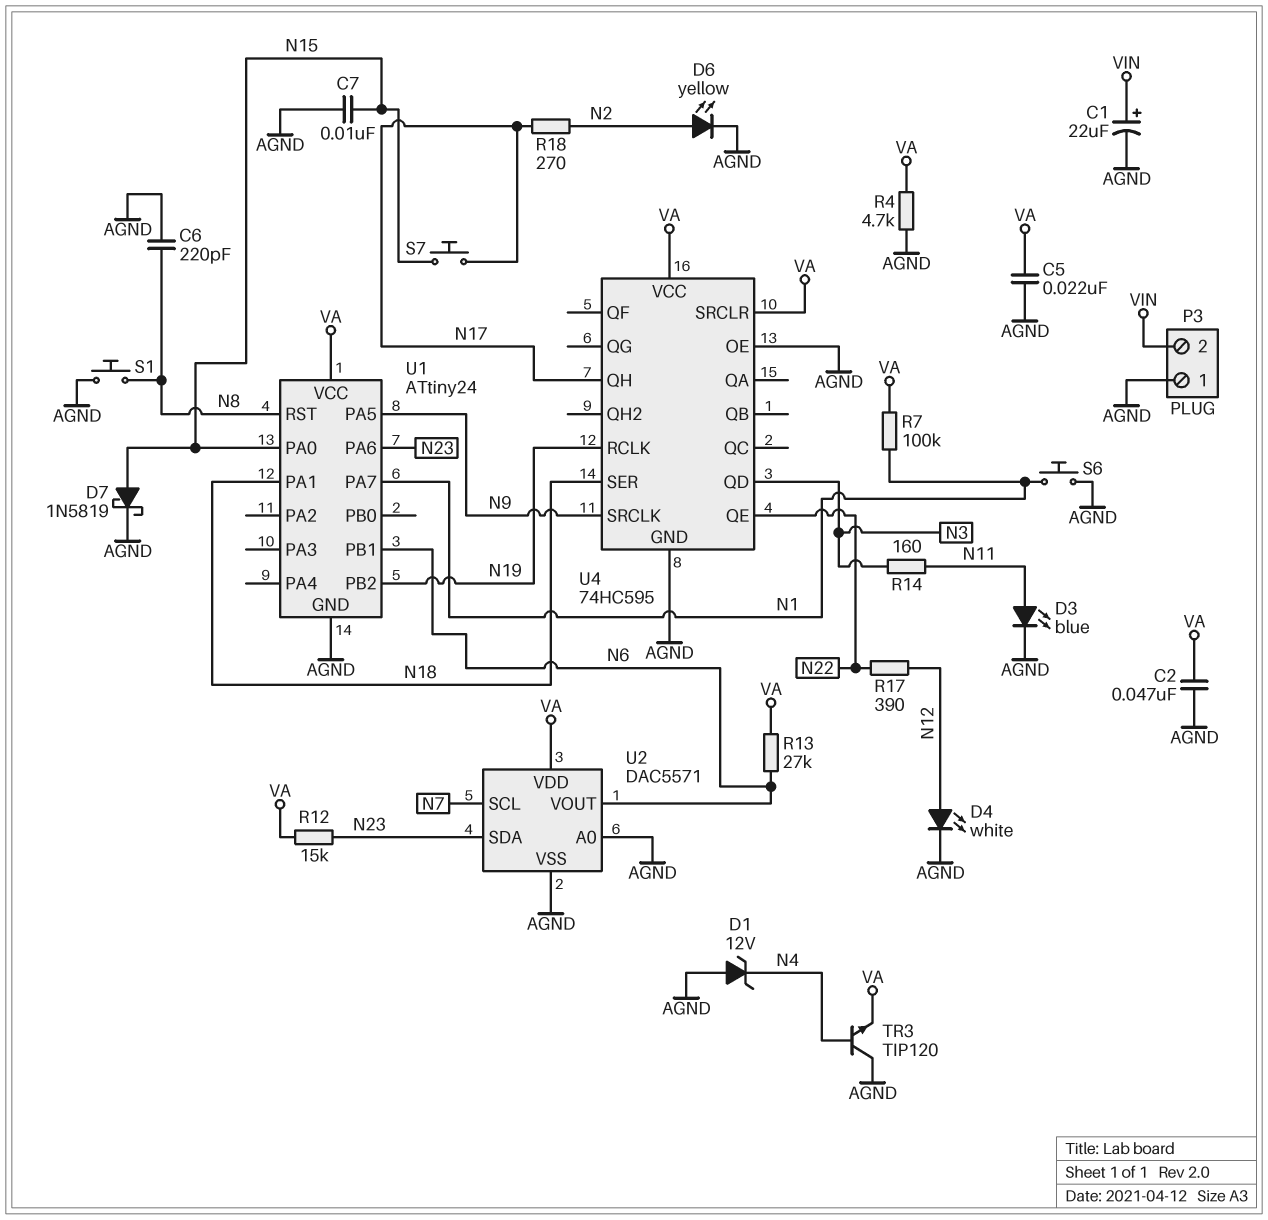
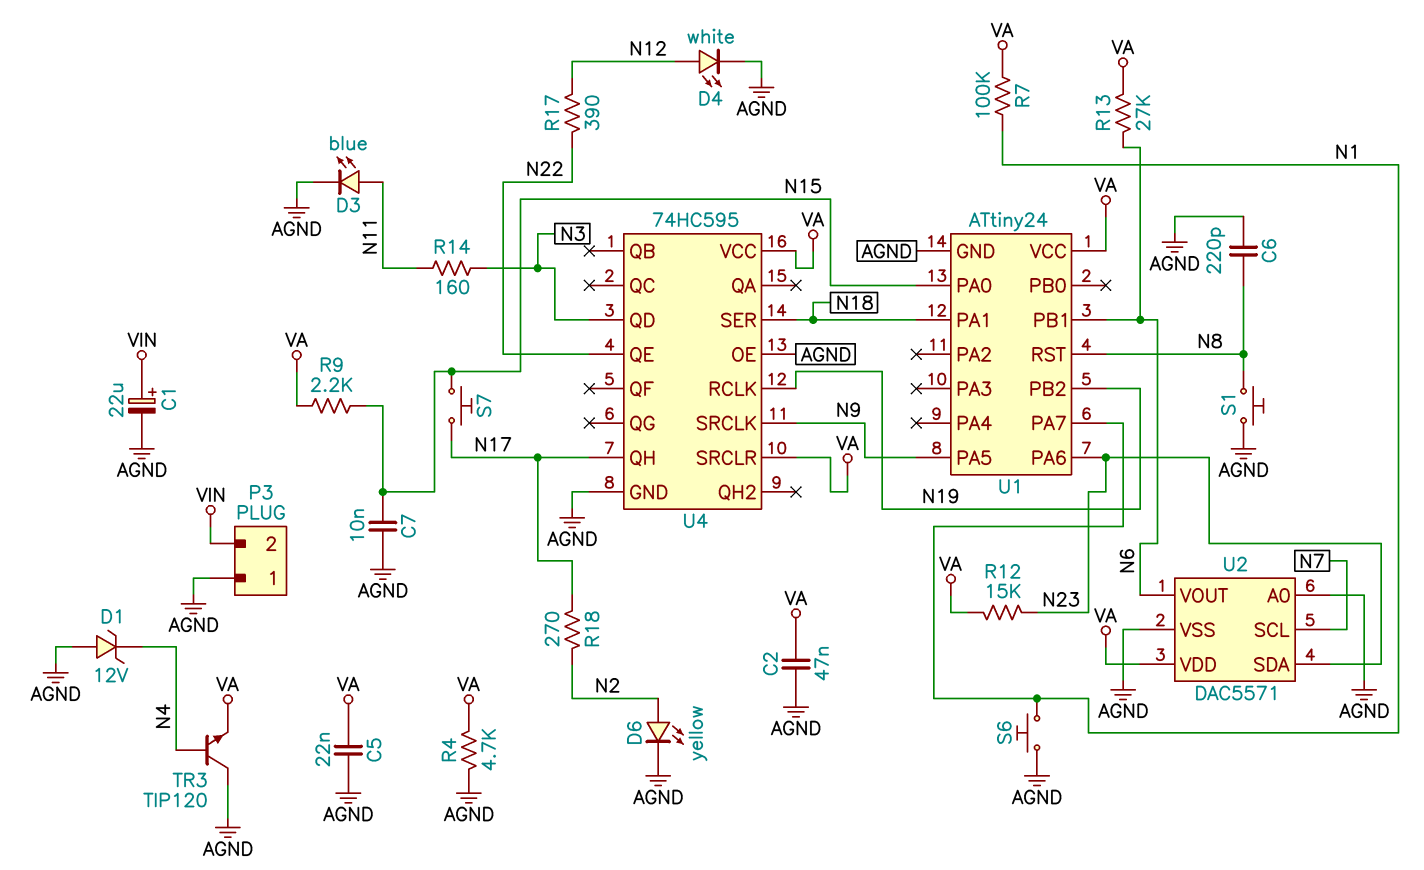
D7: schottky 1N5819 (A N15, K AGND) -> none
R9: none -> 2.2k (N15, VA)

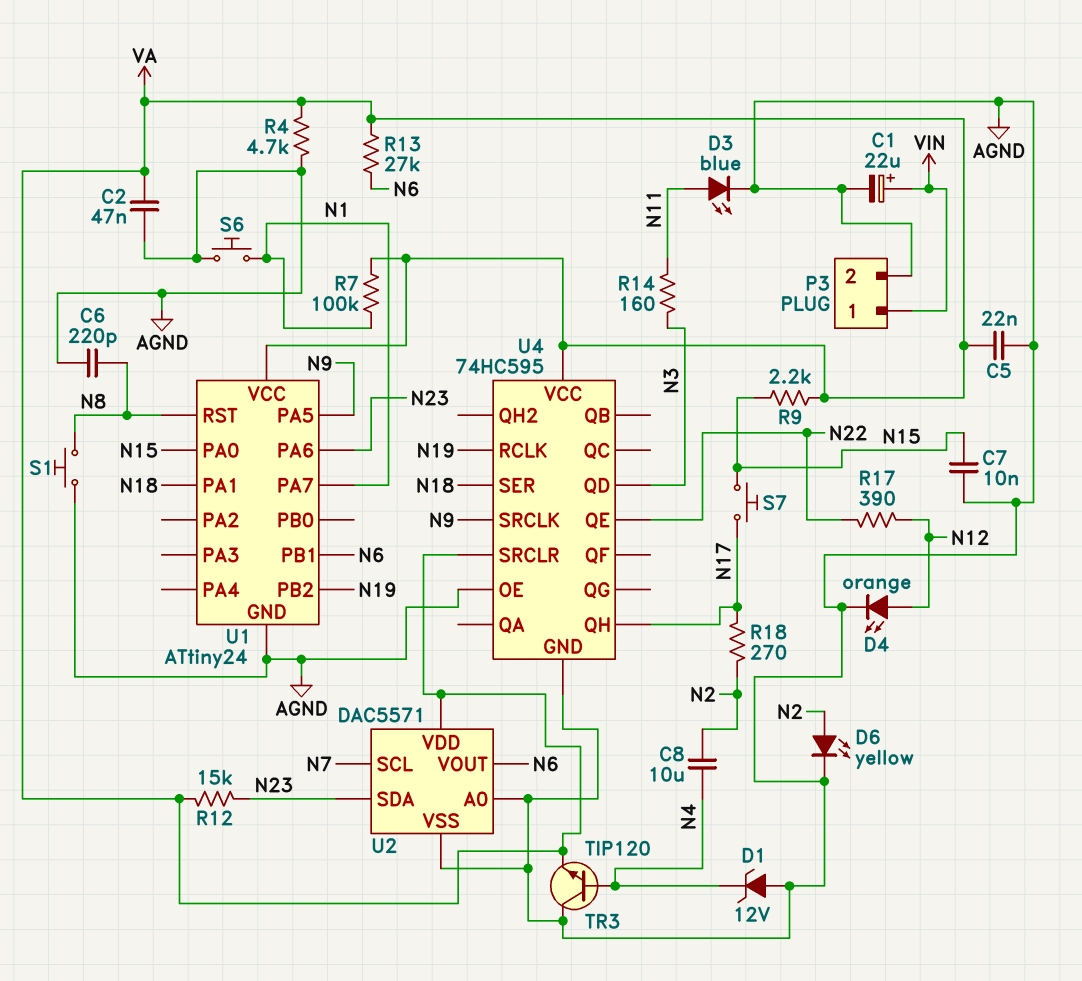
C8: none -> 10uF (N2, N4)
D4: LED white (A N12, K AGND) -> LED orange (A N12, K AGND)
P3 pin 1: AGND -> VIN
P3 pin 2: VIN -> AGND

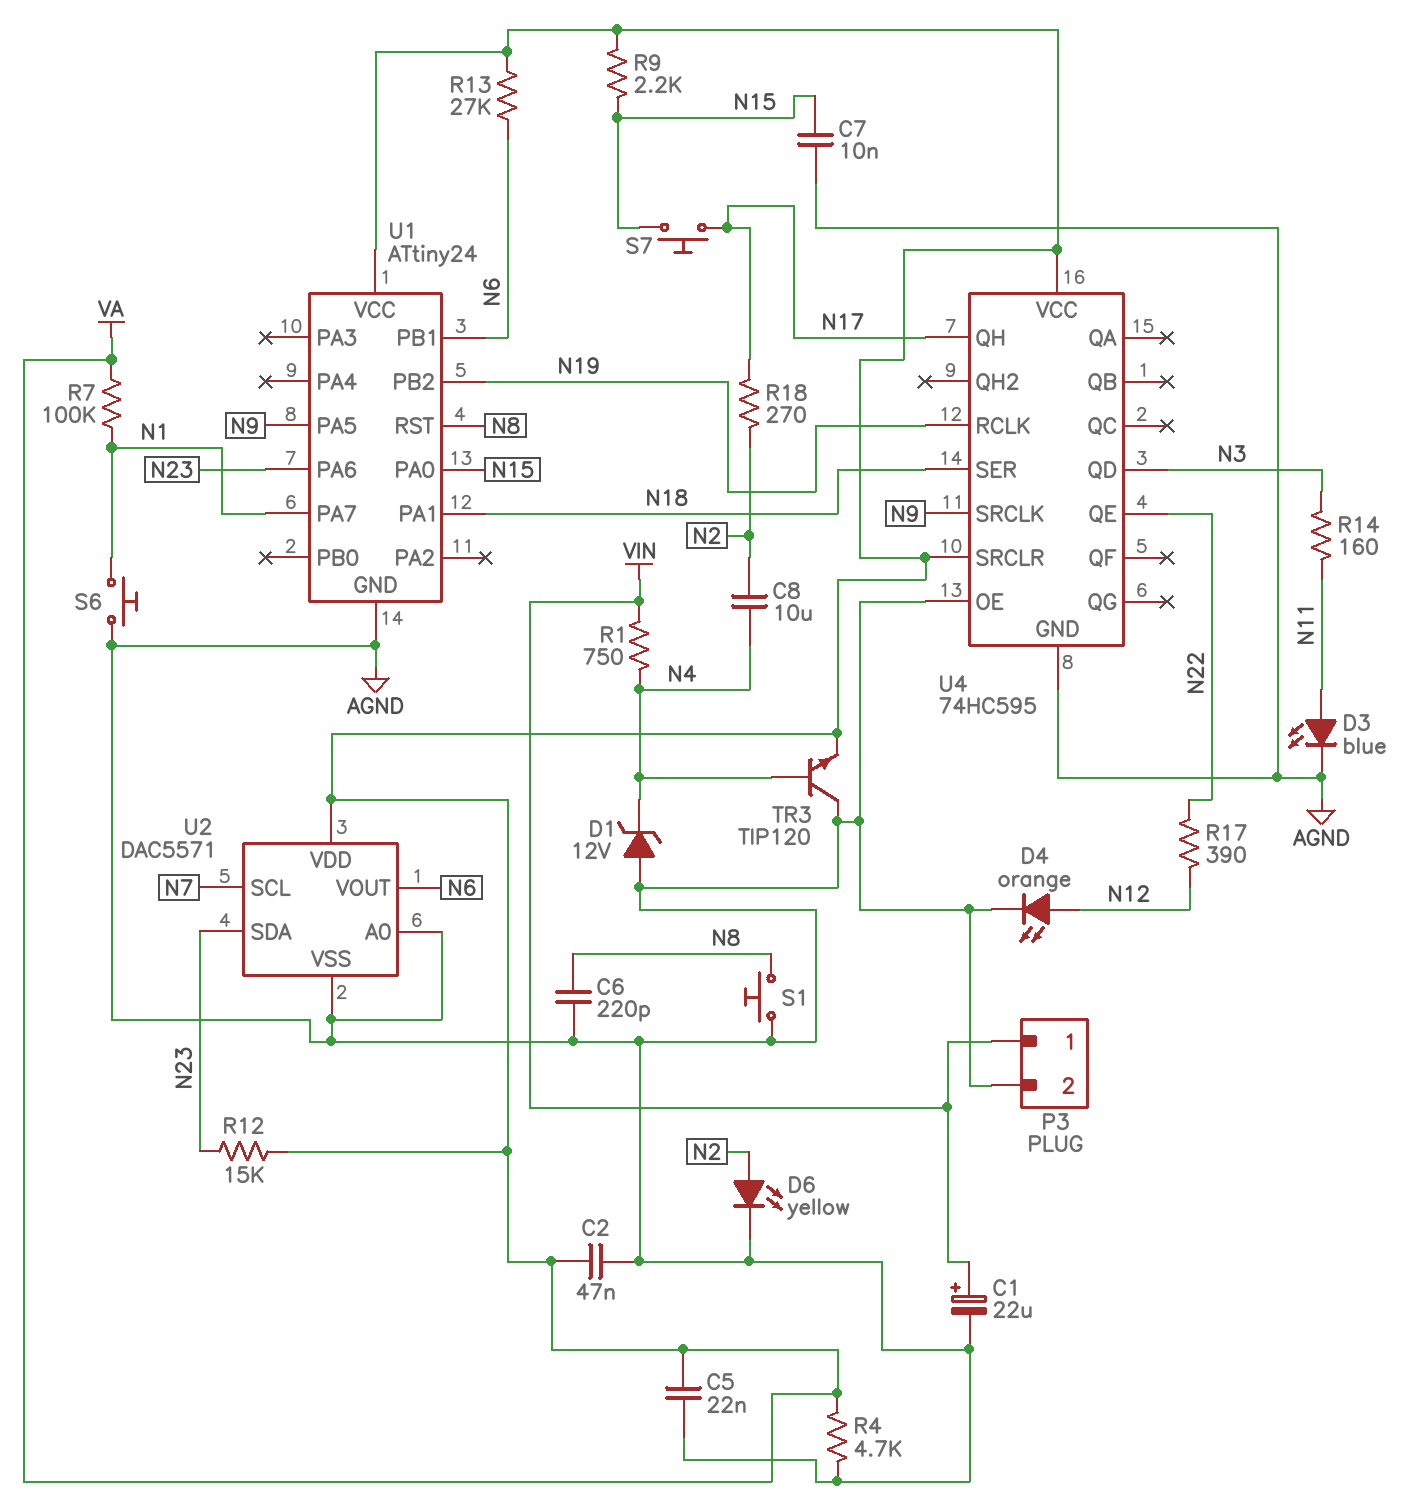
R1: none -> 750 (N4, VIN)

